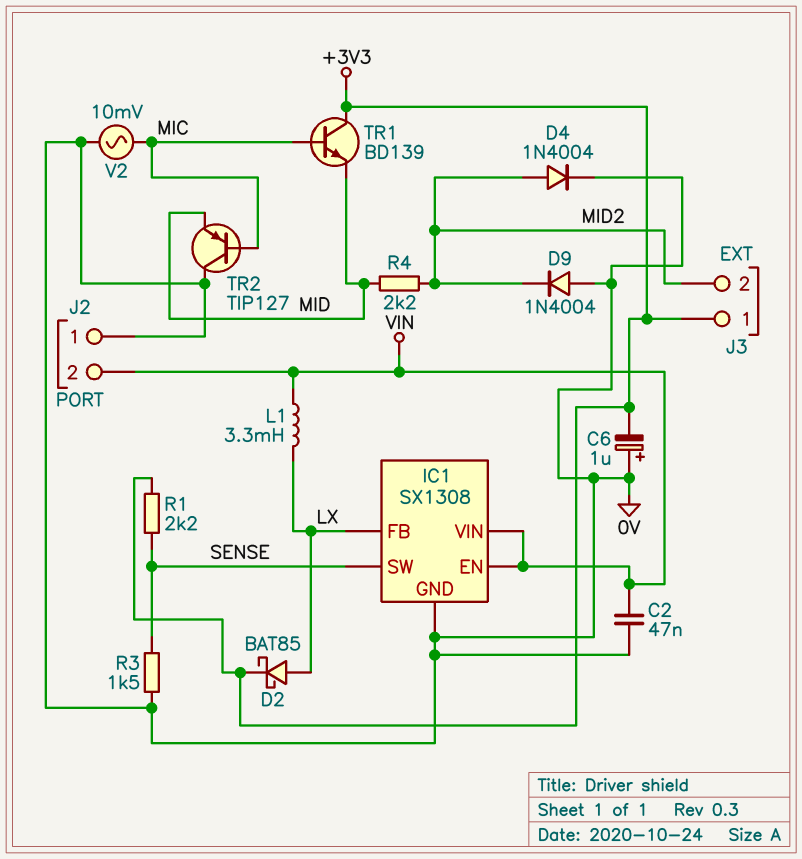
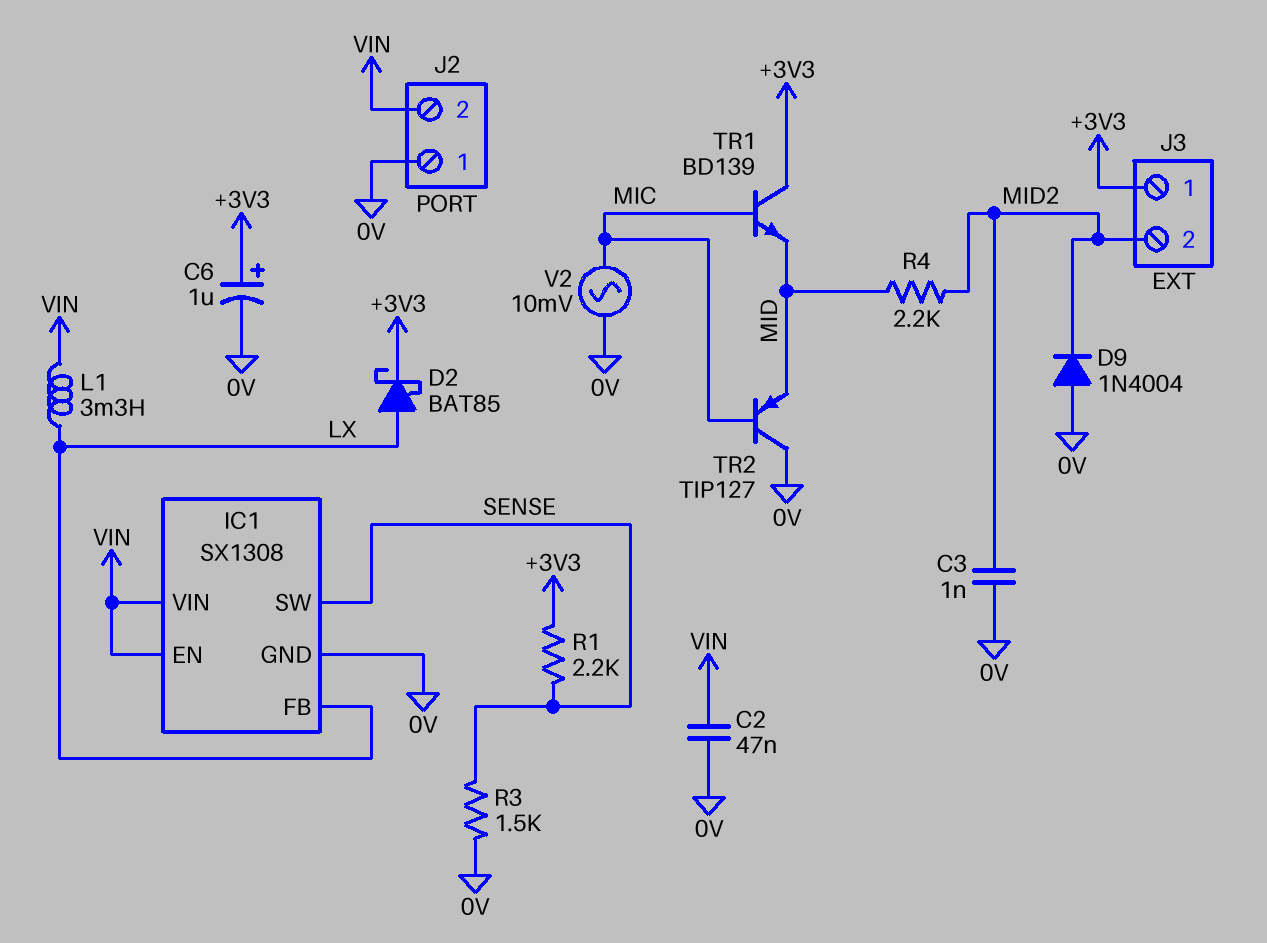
C3: none -> 1nF (0V, MID2)
C6: 1uF (plus 0V, minus +3V3) -> 1uF (plus +3V3, minus 0V)
D4: diode 1N4004 (A MID2, K 0V) -> none

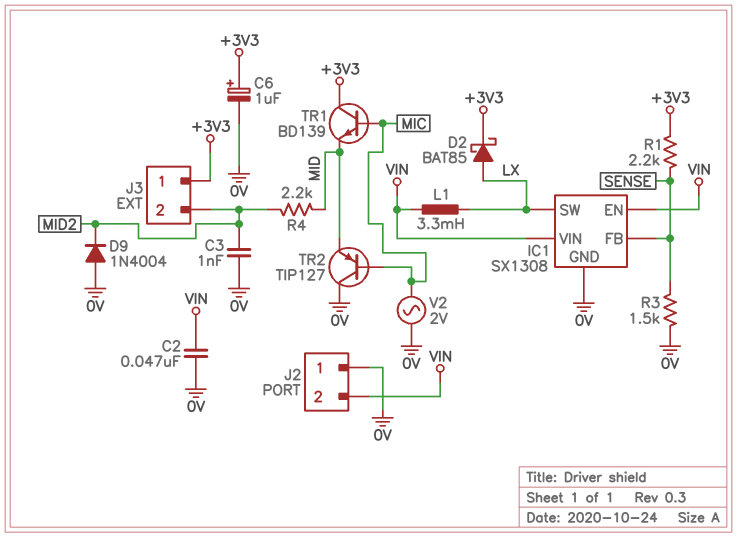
IC1 pin FB: LX -> SENSE
IC1 pin SW: SENSE -> LX
V2: AC 10mV (0V, MIC) -> AC 2V (0V, MIC)

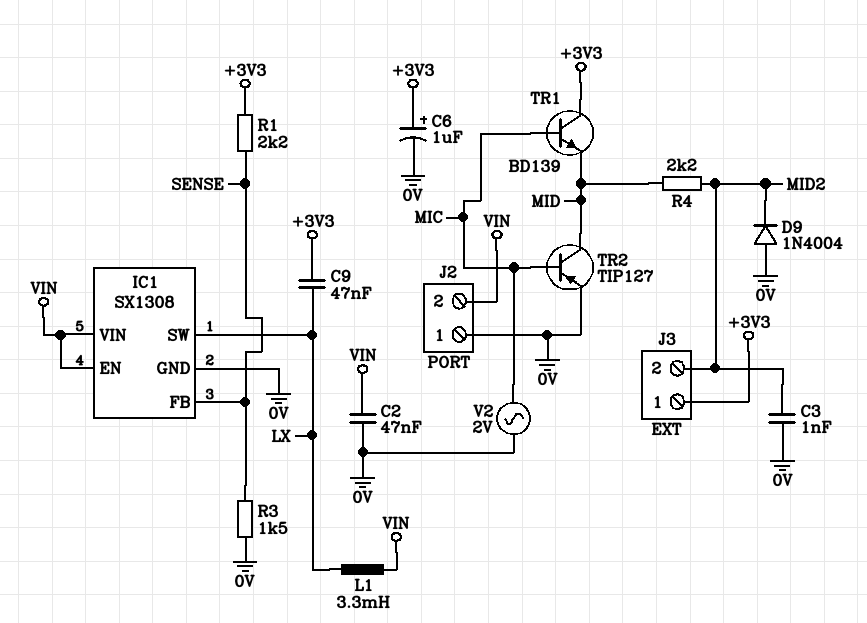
C9: none -> 47nF (+3V3, LX)
D2: schottky BAT85 (A LX, K +3V3) -> none
TR2: PNP TIP127 (B MIC, C 0V, E MID) -> PNP TIP127 (B MIC, C MID, E 0V)

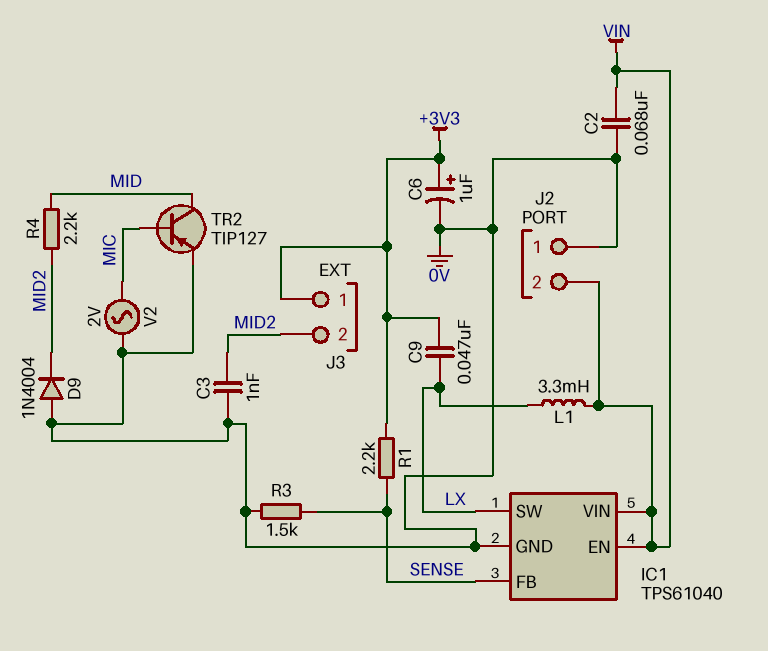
C2: 47nF (0V, VIN) -> 68nF (0V, VIN)
IC1: SX1308 -> TPS61040
TR1: NPN BD139 (B MIC, C +3V3, E MID) -> none

